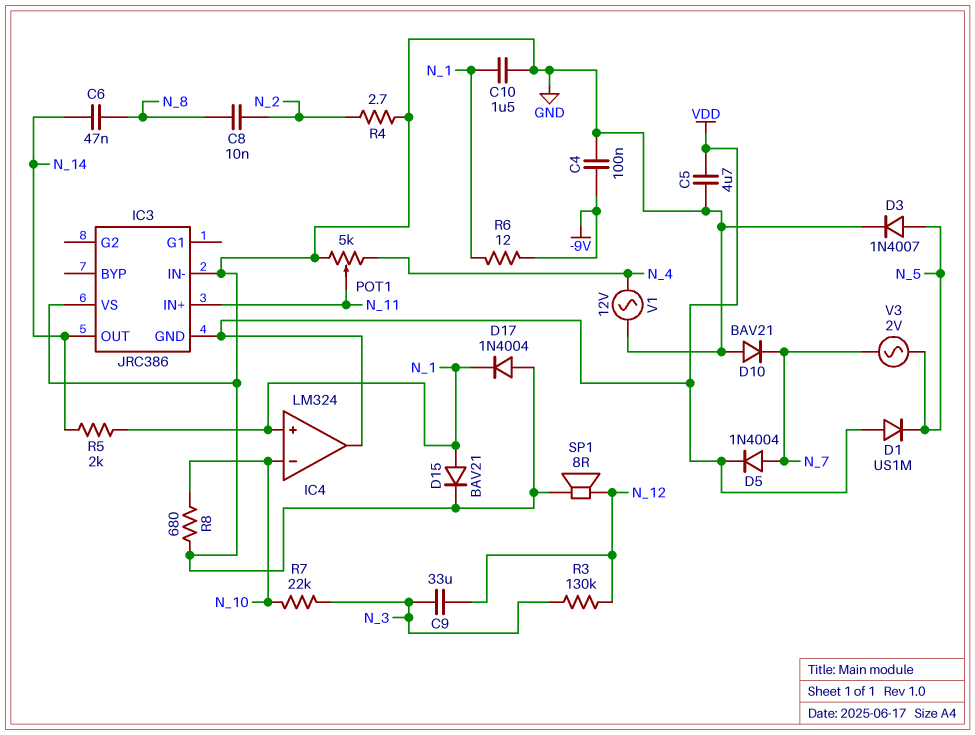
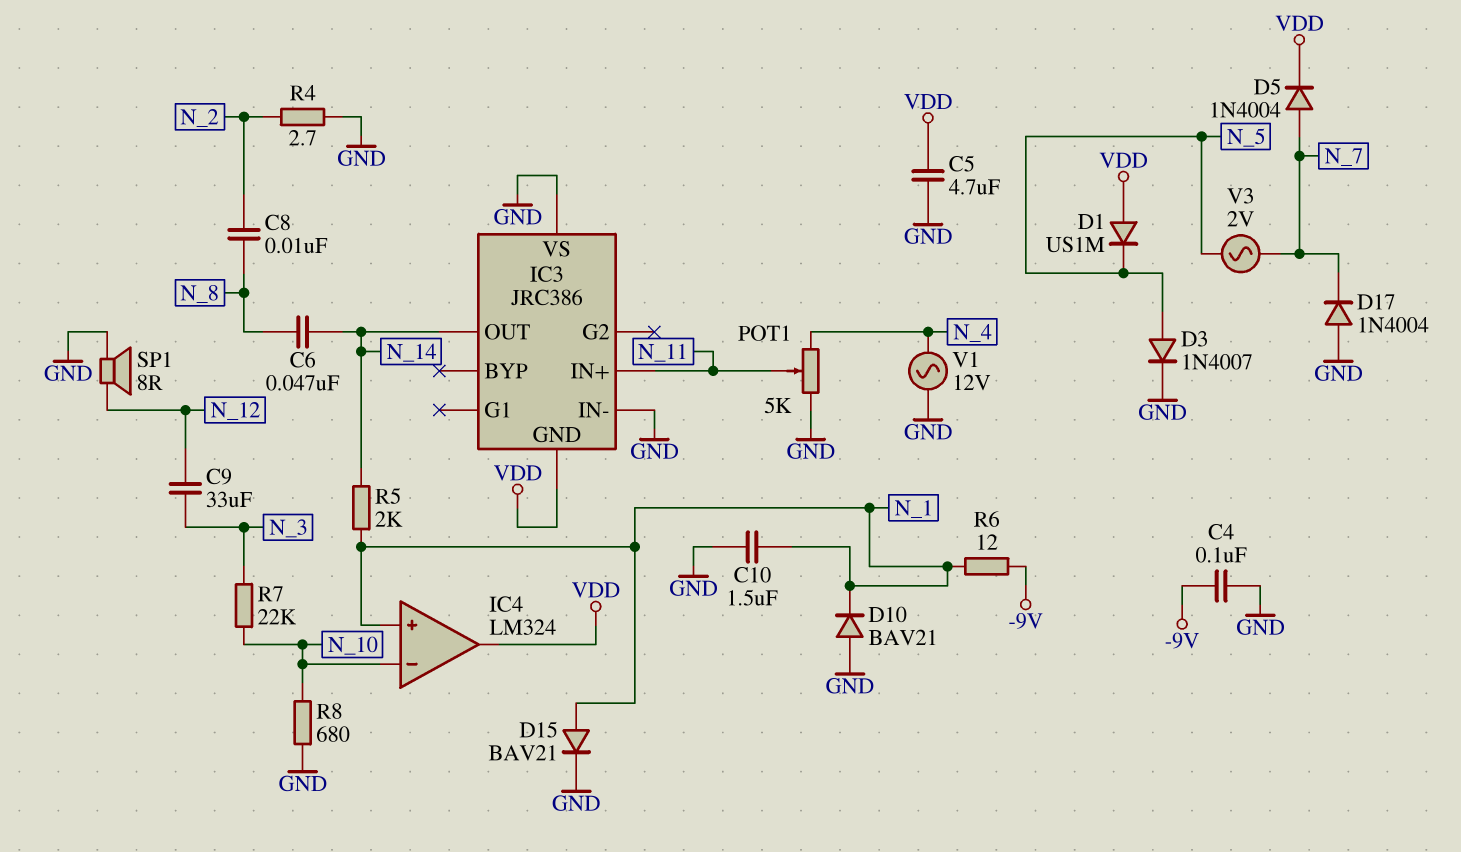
D10: diode BAV21 (A GND, K N_7) -> diode BAV21 (A GND, K N_1)
D17: diode 1N4004 (A GND, K N_1) -> diode 1N4004 (A GND, K N_7)
R3: 130k (N_3, N_12) -> none

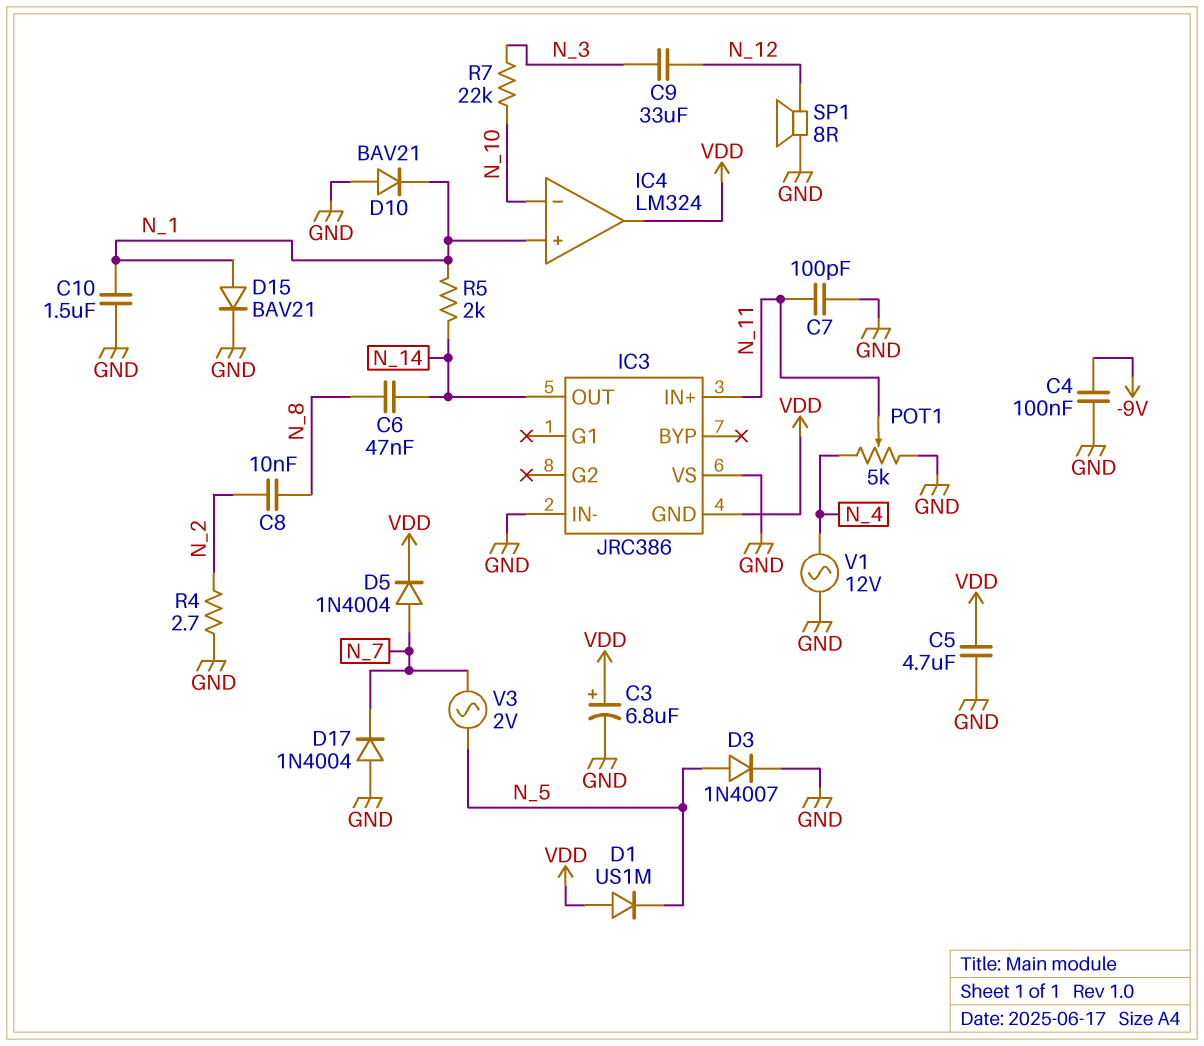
C3: none -> 6.8uF (plus VDD, minus GND)
C7: none -> 100pF (GND, N_11)
R6: 12 (-9V, N_1) -> none
R8: 680 (GND, N_10) -> none

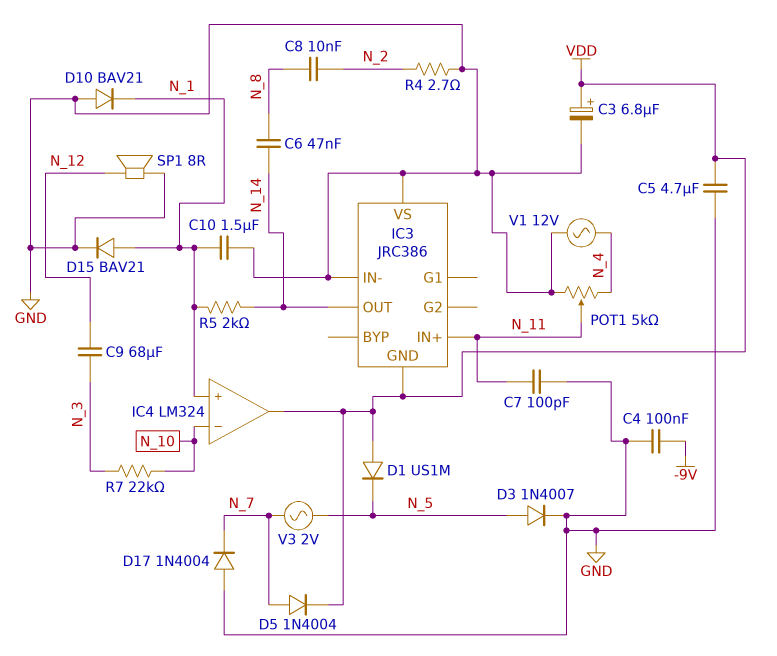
C9: 33uF (N_3, N_12) -> 68uF (N_3, N_12)

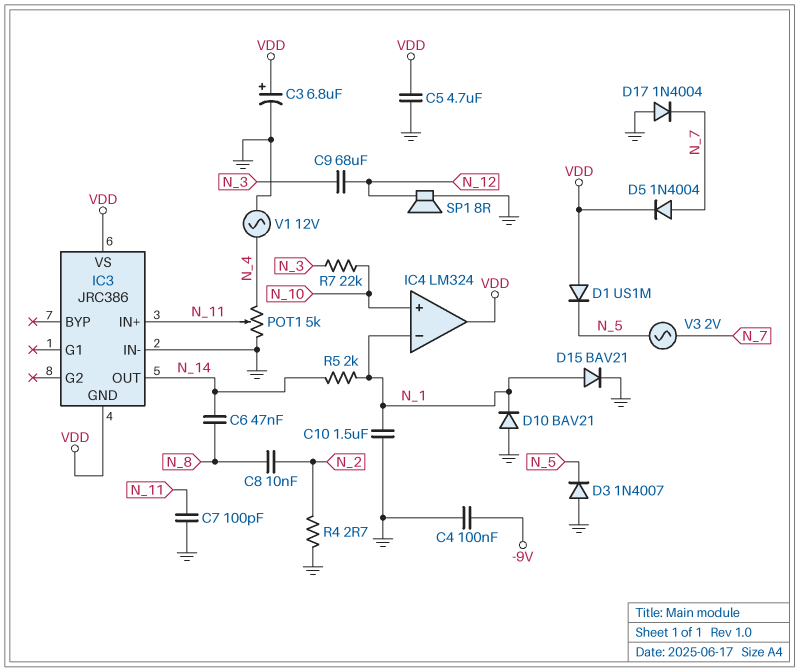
D3: diode 1N4007 (A N_5, K GND) -> diode 1N4007 (A GND, K N_5)
IC3 pin VS: GND -> VDD
IC4 pin in+: N_1 -> N_10
IC4 pin in-: N_10 -> N_1

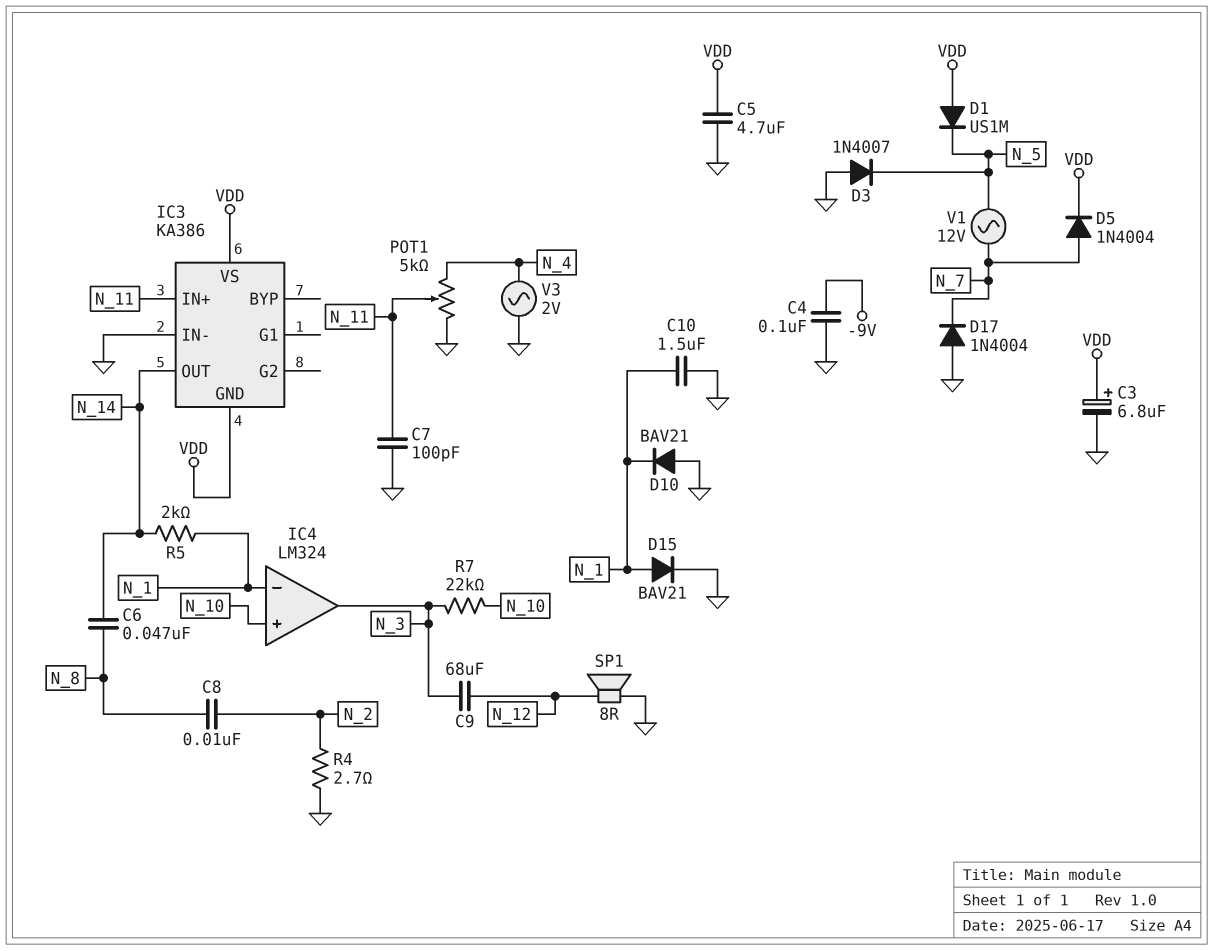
IC3: JRC386 -> KA386
IC4 pin out: VDD -> N_3
V1: AC 12V (GND, N_4) -> AC 12V (N_5, N_7)
V3: AC 2V (N_5, N_7) -> AC 2V (GND, N_4)

